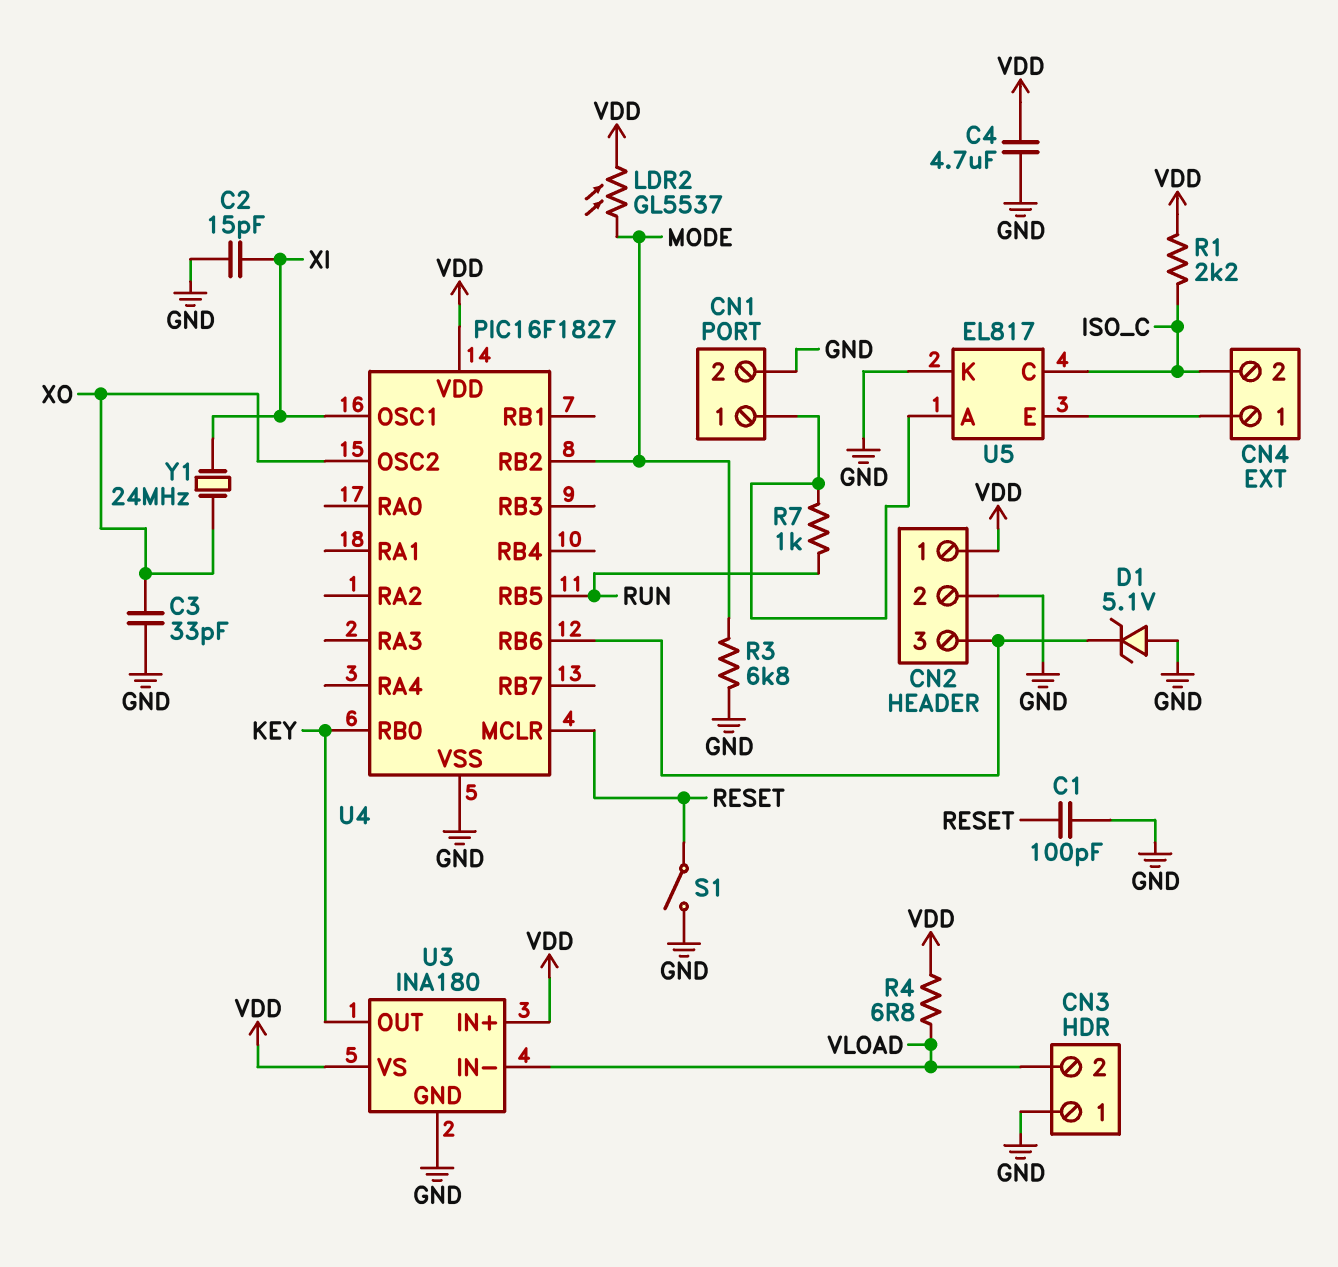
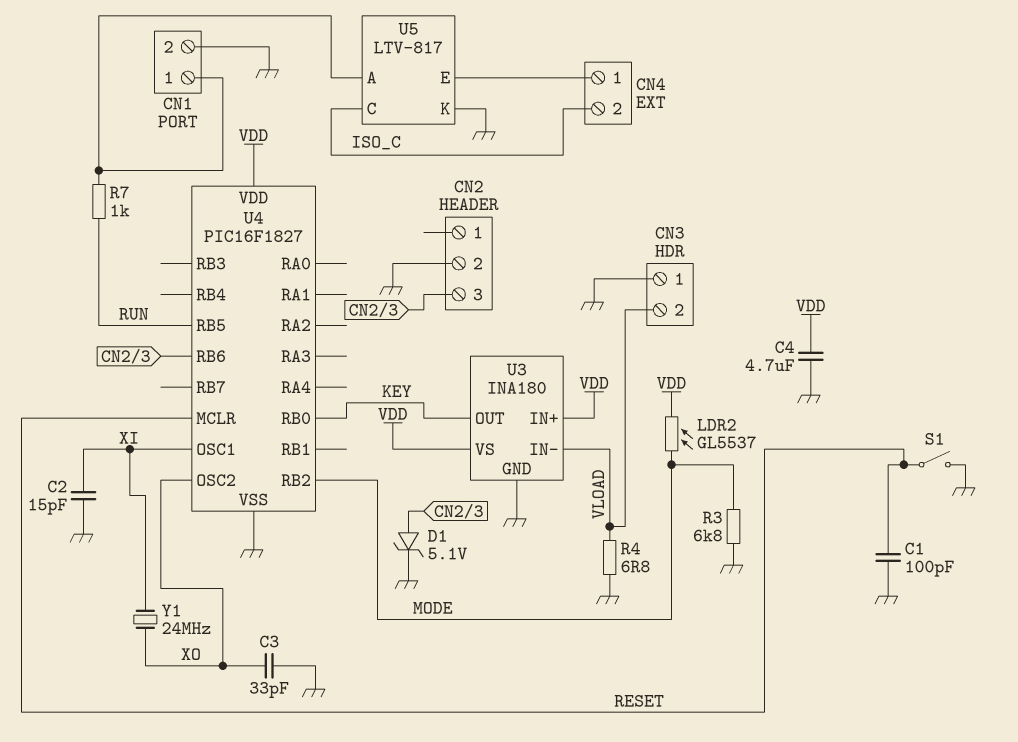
CN2 pin 1: VDD -> none
D1: zener 5.1V (A GND, K CN2/3) -> zener 5.1V (A CN2/3, K GND)
R1: 2.2k (ISO_C, VDD) -> none
R4: 6.8 (VDD, VLOAD) -> 6.8 (GND, VLOAD)
U5: EL817 -> LTV-817

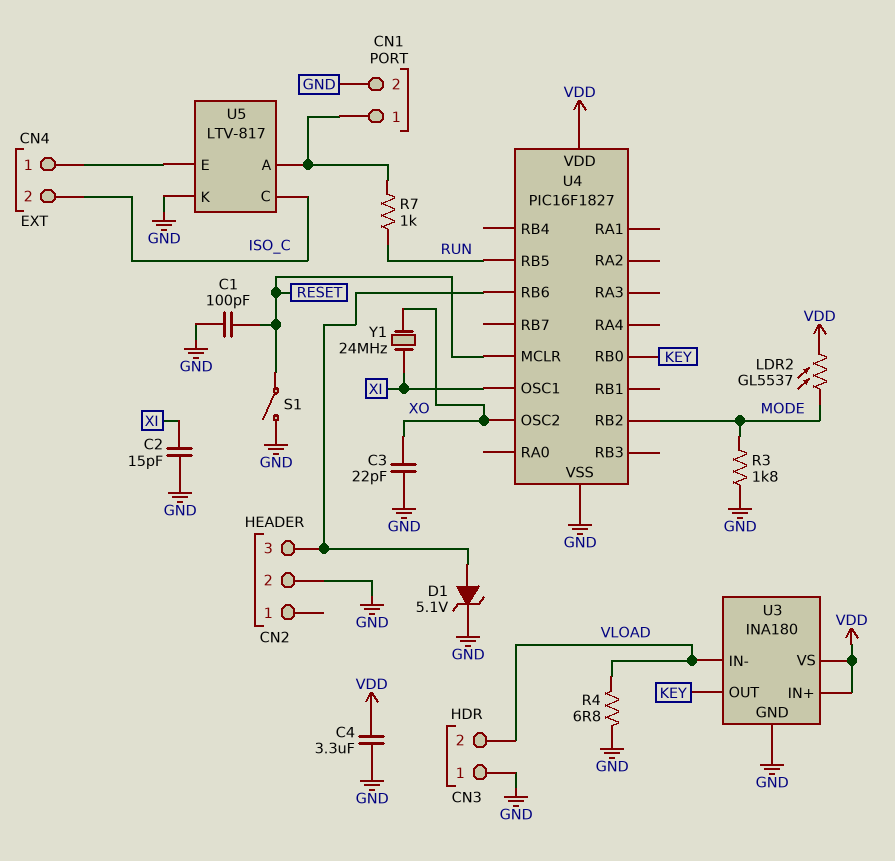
C3: 33pF (GND, XO) -> 22pF (GND, XO)
C4: 4.7uF (GND, VDD) -> 3.3uF (GND, VDD)
R3: 6.8k (GND, MODE) -> 1.8k (GND, MODE)

